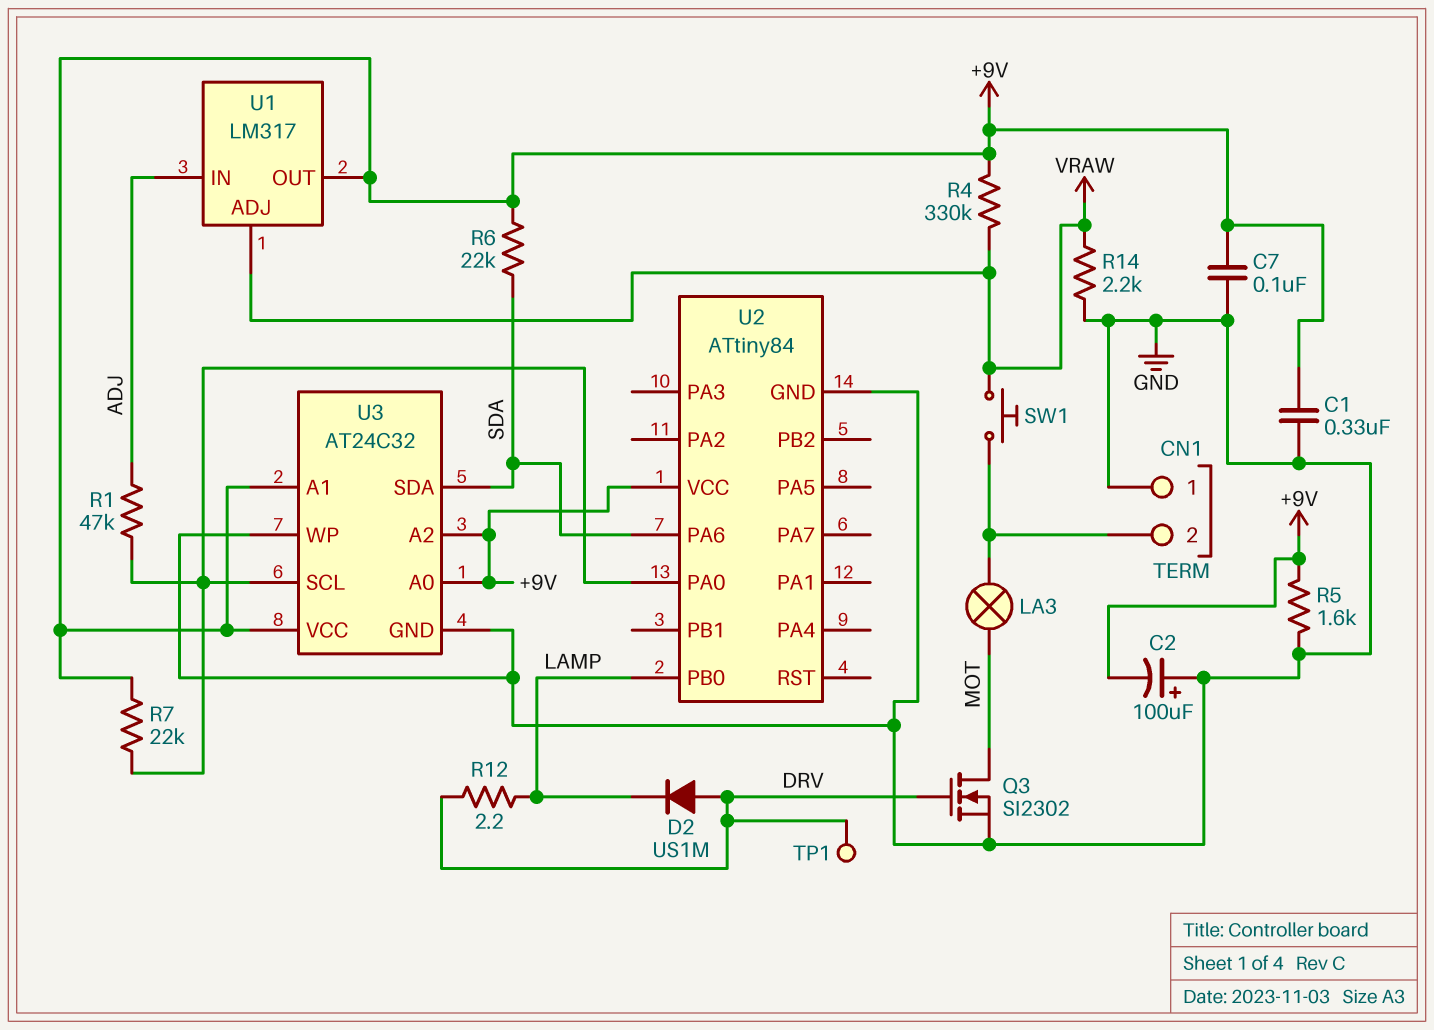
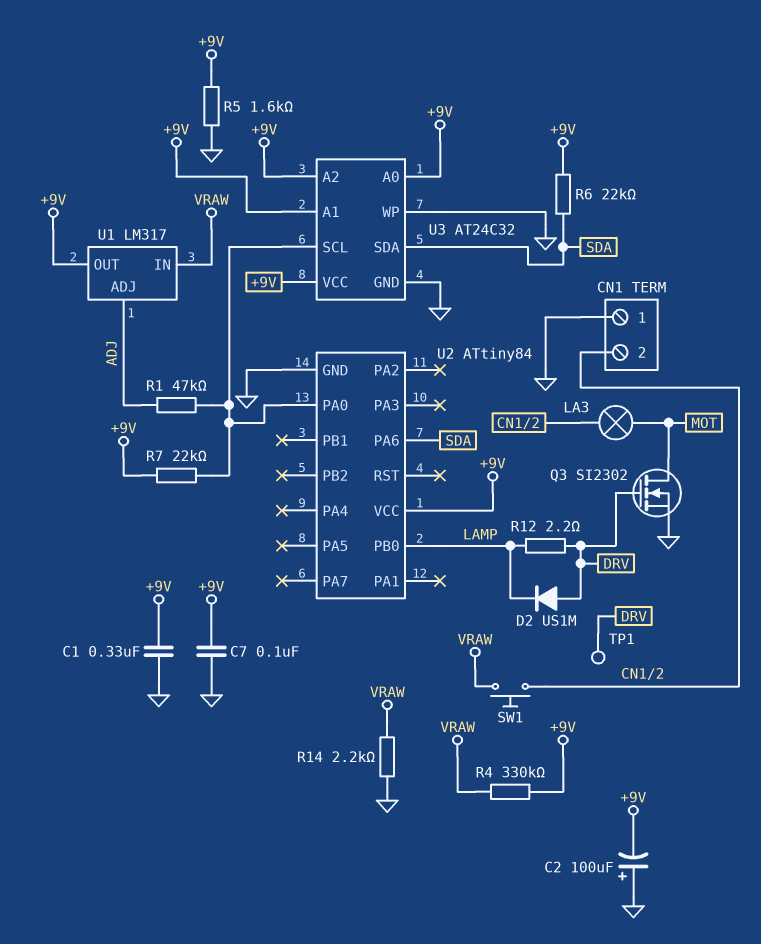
U1 pin ADJ: VRAW -> ADJ
U1 pin IN: ADJ -> VRAW

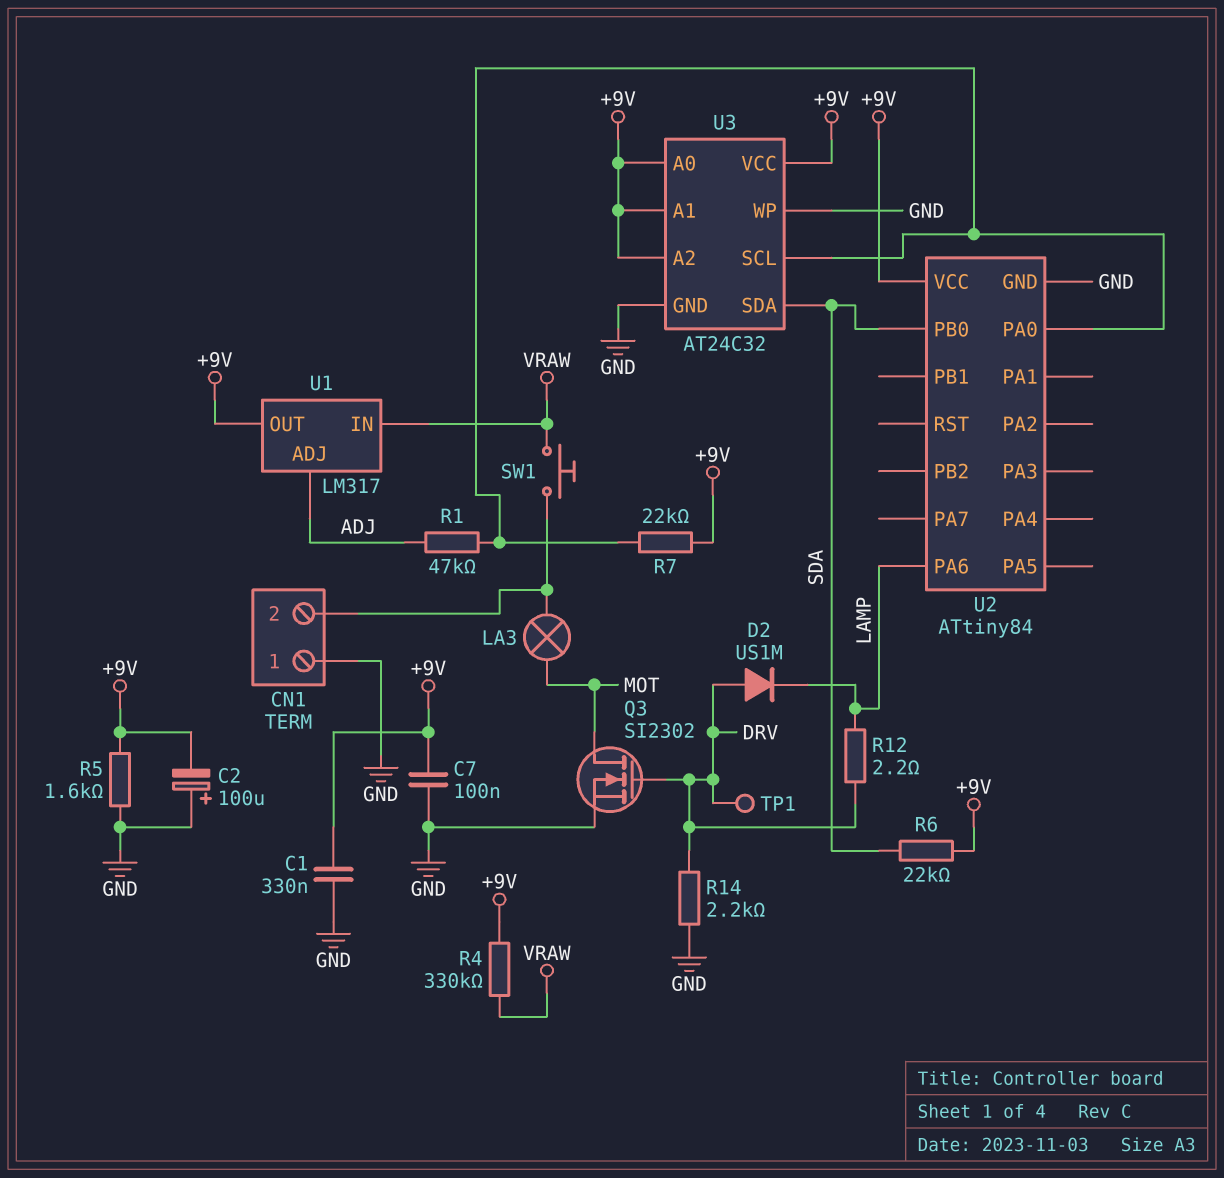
R14: 2.2k (GND, VRAW) -> 2.2k (DRV, GND)
U2 pin PA6: SDA -> LAMP
U2 pin PB0: LAMP -> SDA

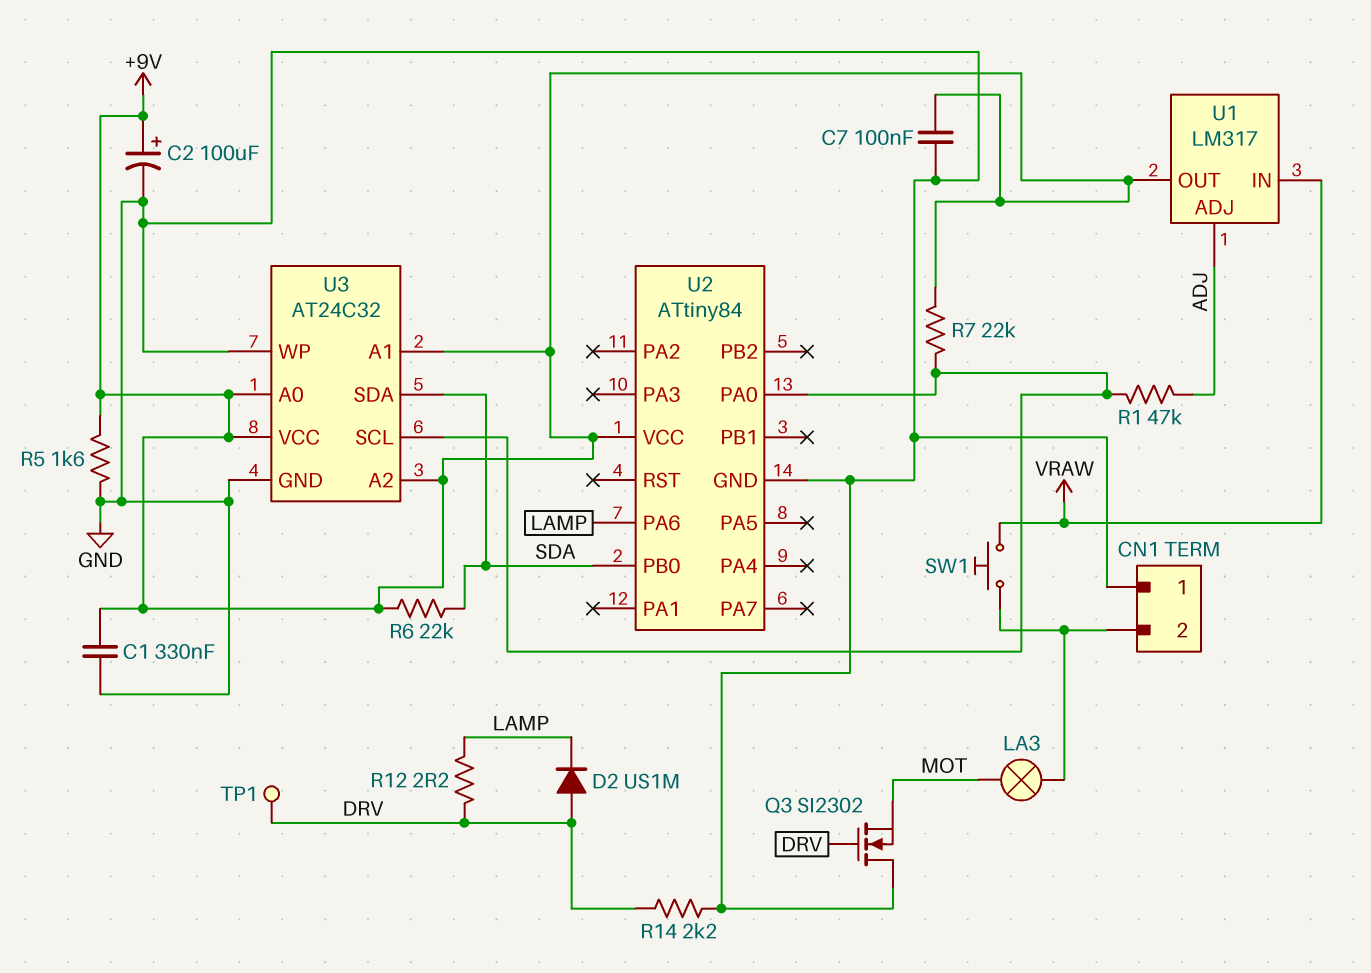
C2: 100uF (plus GND, minus +9V) -> 100uF (plus +9V, minus GND)
Q3: NMOS SI2302 (G DRV, D MOT, S GND) -> NMOS SI2302 (G DRV, D GND, S MOT)
R4: 330k (+9V, VRAW) -> none

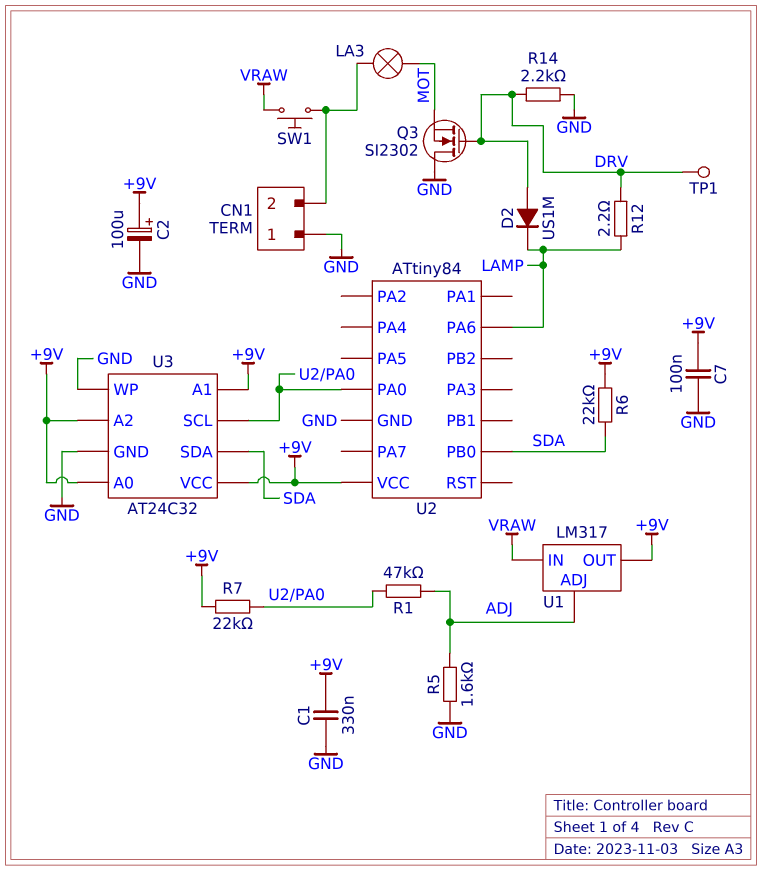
R5: 1.6k (+9V, GND) -> 1.6k (ADJ, GND)

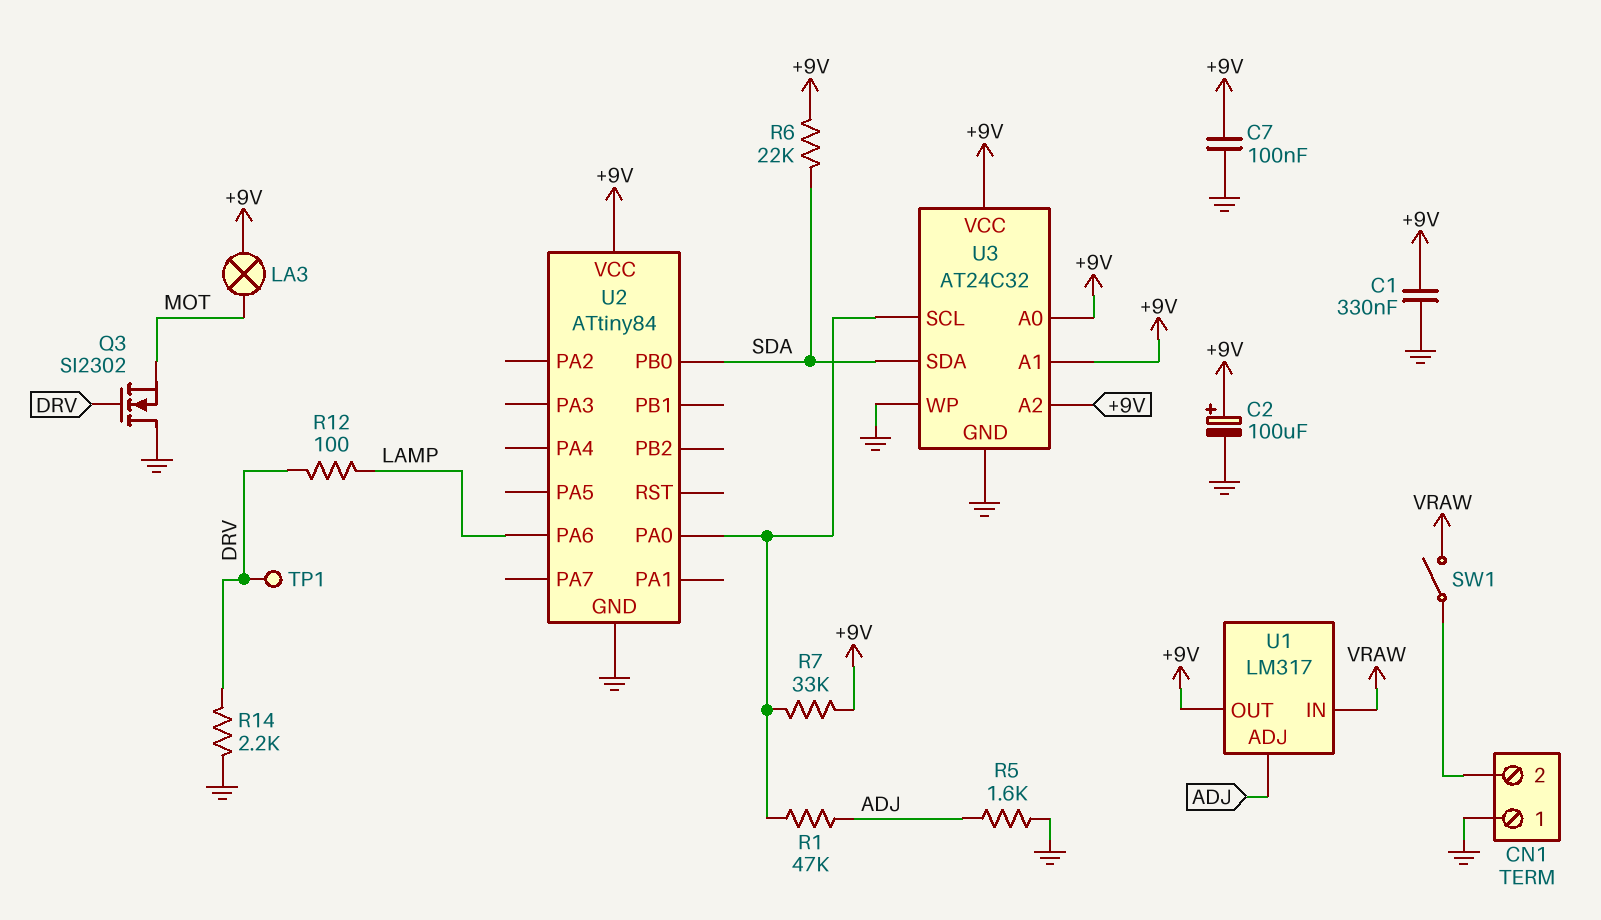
D2: diode US1M (A DRV, K LAMP) -> none
LA3: lamp (CN1/2, MOT) -> lamp (+9V, MOT)
R7: 22k (+9V, U2/PA0) -> 33k (+9V, U2/PA0)
R12: 2.2 (DRV, LAMP) -> 100 (DRV, LAMP)
SW1: button (CN1/2, VRAW) -> switch (CN1/2, VRAW)

